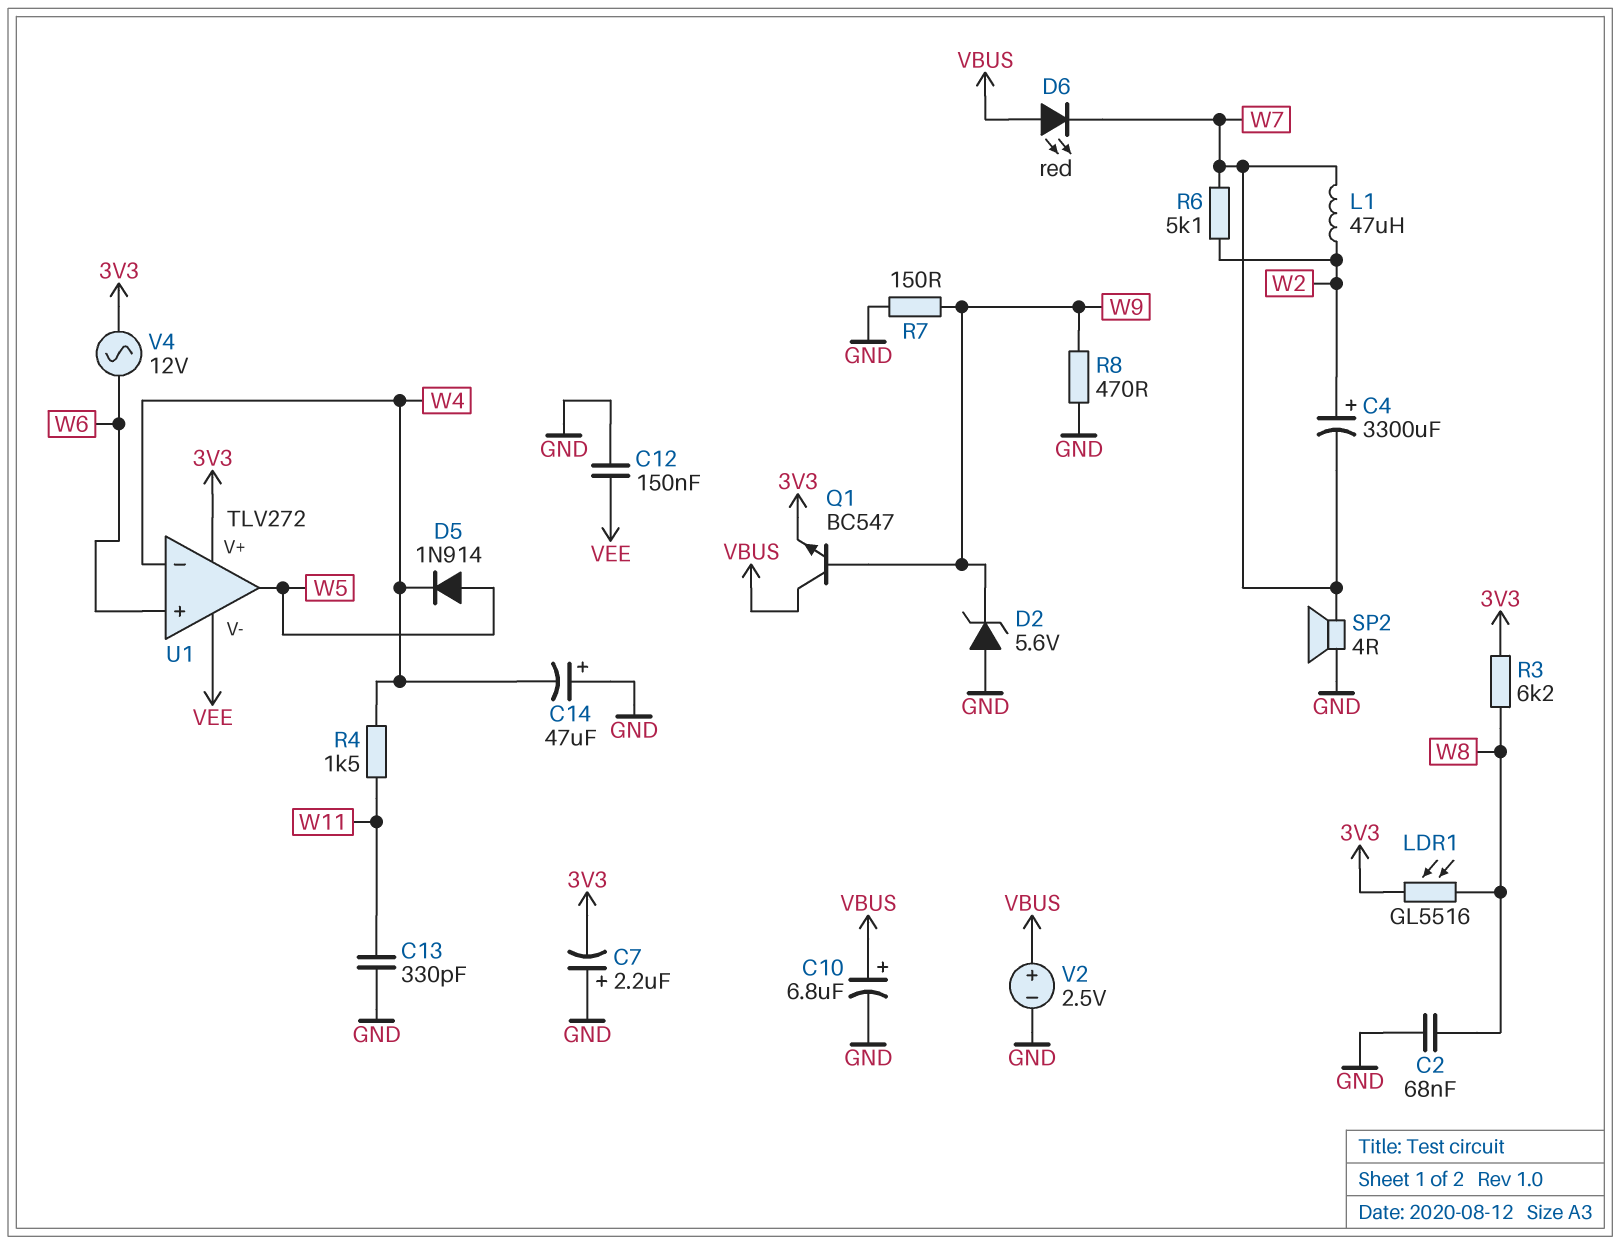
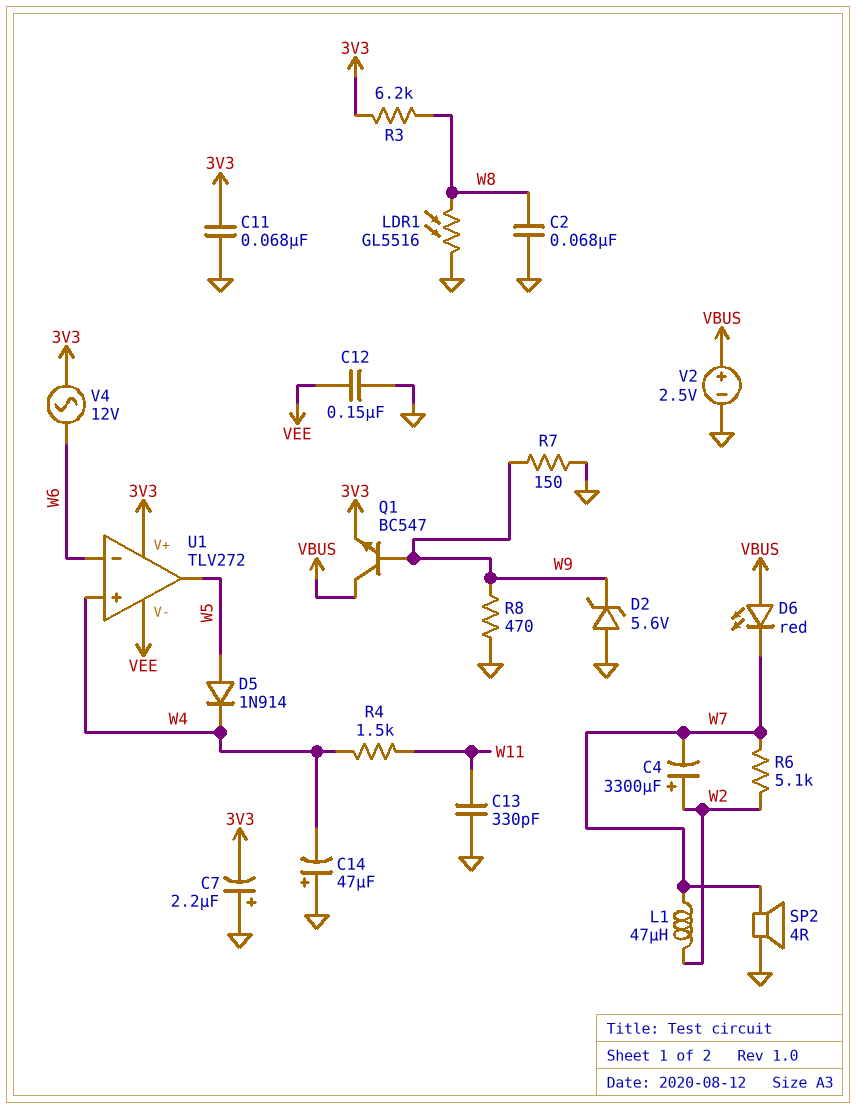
C10: 6.8uF (plus VBUS, minus GND) -> none
C11: none -> 68nF (3V3, GND)
LDR1: GL5516 (3V3, W8) -> GL5516 (GND, W8)
U1 pin in+: W6 -> W4
U1 pin in-: W4 -> W6

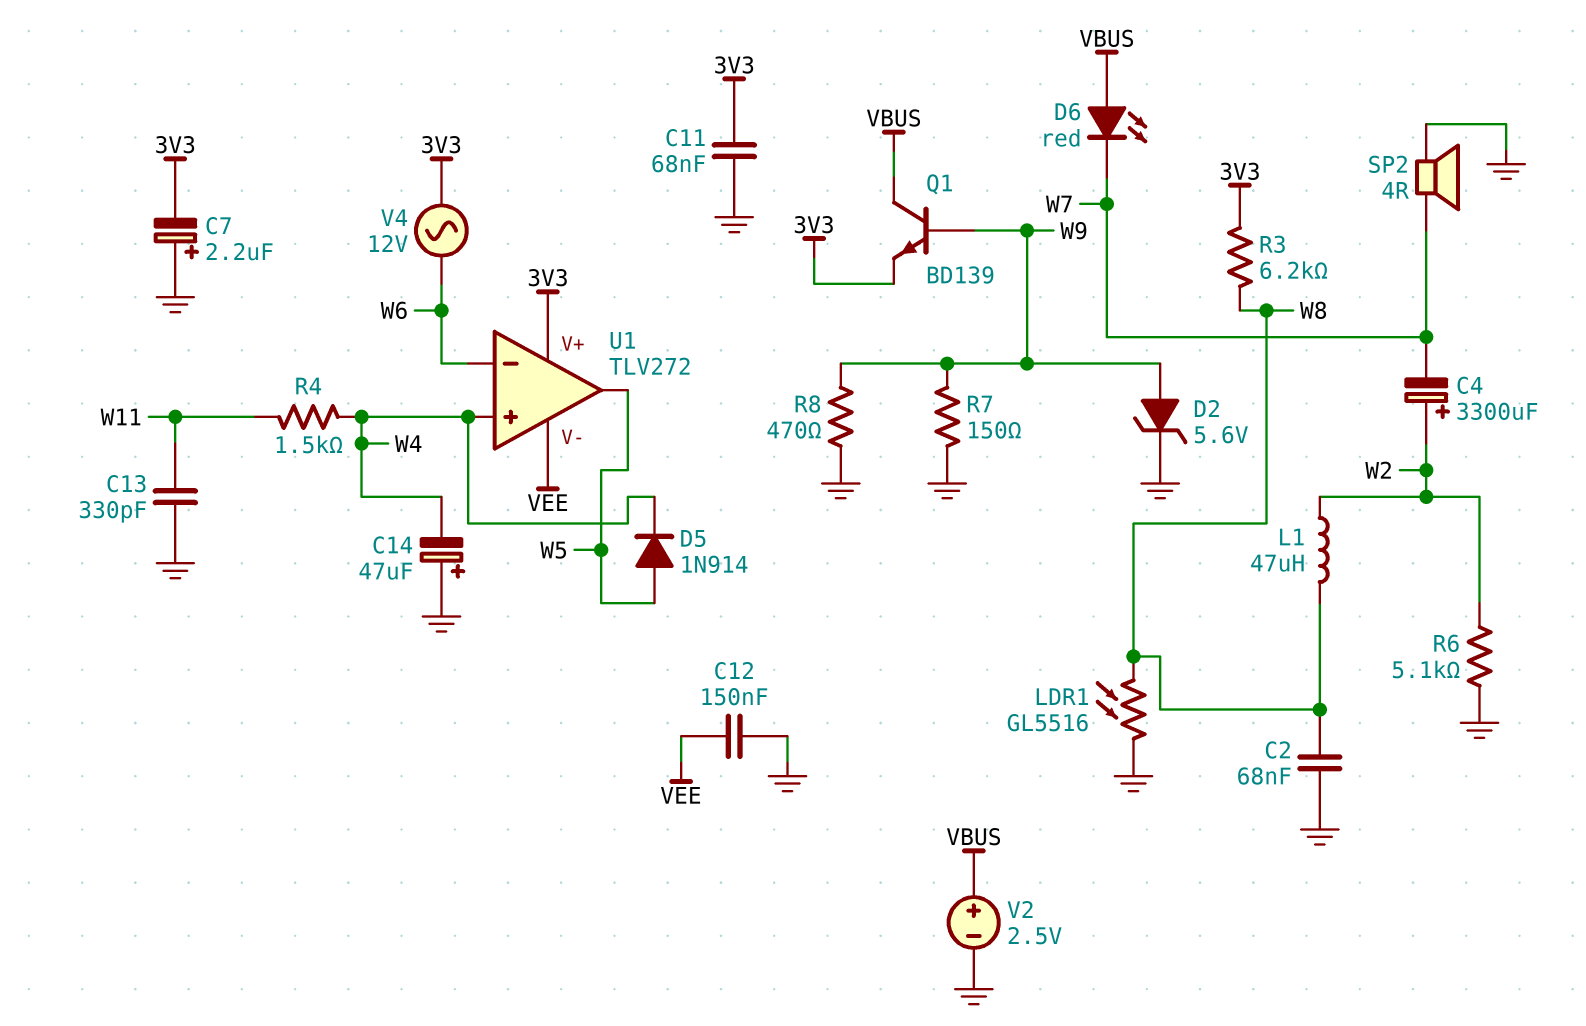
D2: zener 5.6V (A GND, K W9) -> zener 5.6V (A W9, K GND)
L1: 47uH (W2, W7) -> 47uH (W2, W8)
Q1: NPN BC547 (B W9, C VBUS, E 3V3) -> NPN BD139 (B W9, C VBUS, E 3V3)
R6: 5.1k (W2, W7) -> 5.1k (GND, W2)

